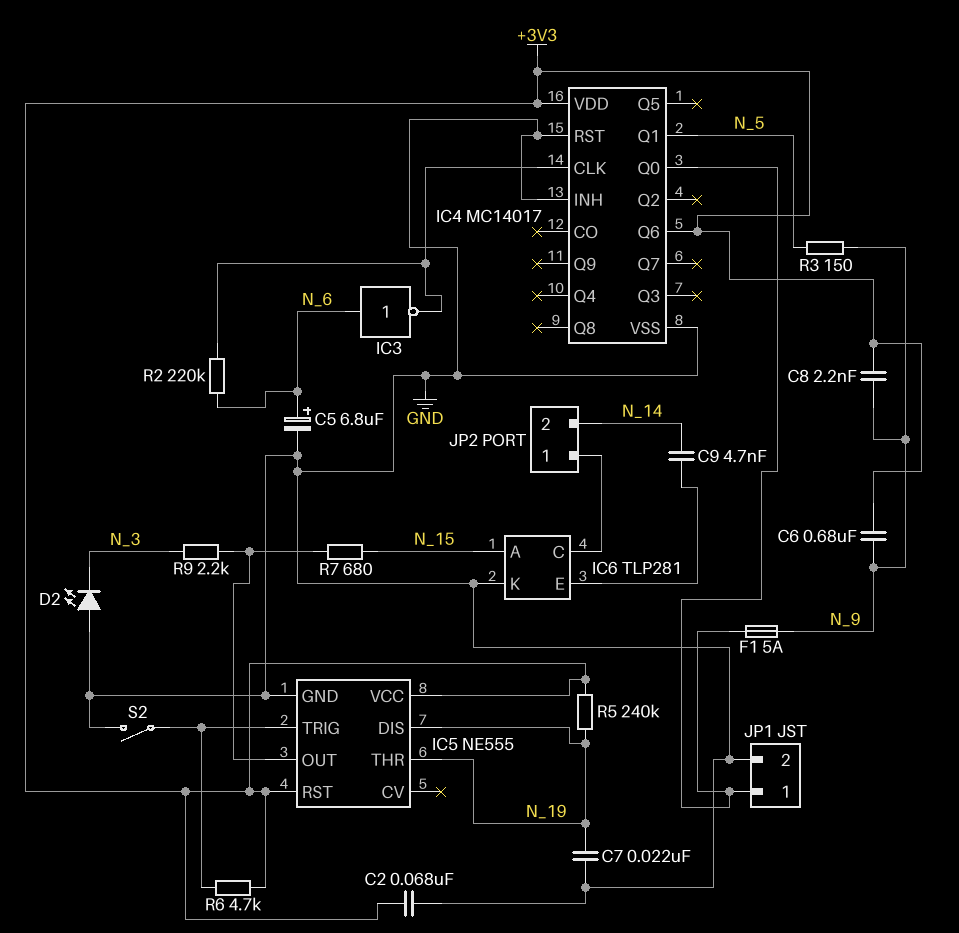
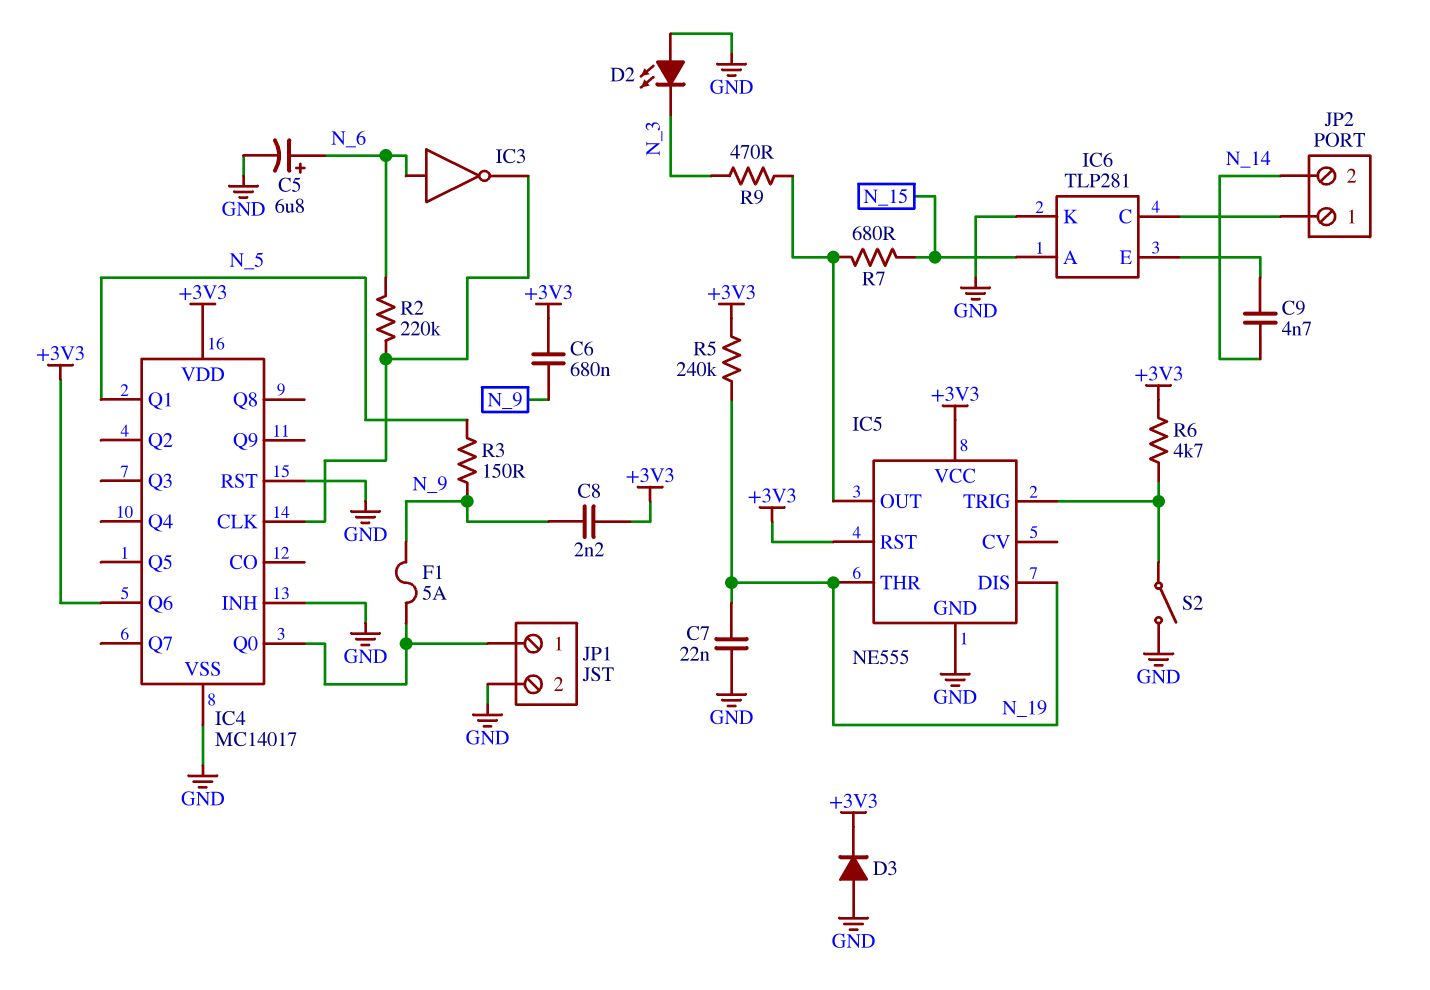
C2: 68nF (+3V3, GND) -> none
D3: none -> diode (A GND, K +3V3)
R9: 2.2k (IC5/OUT, N_3) -> 470 (IC5/OUT, N_3)

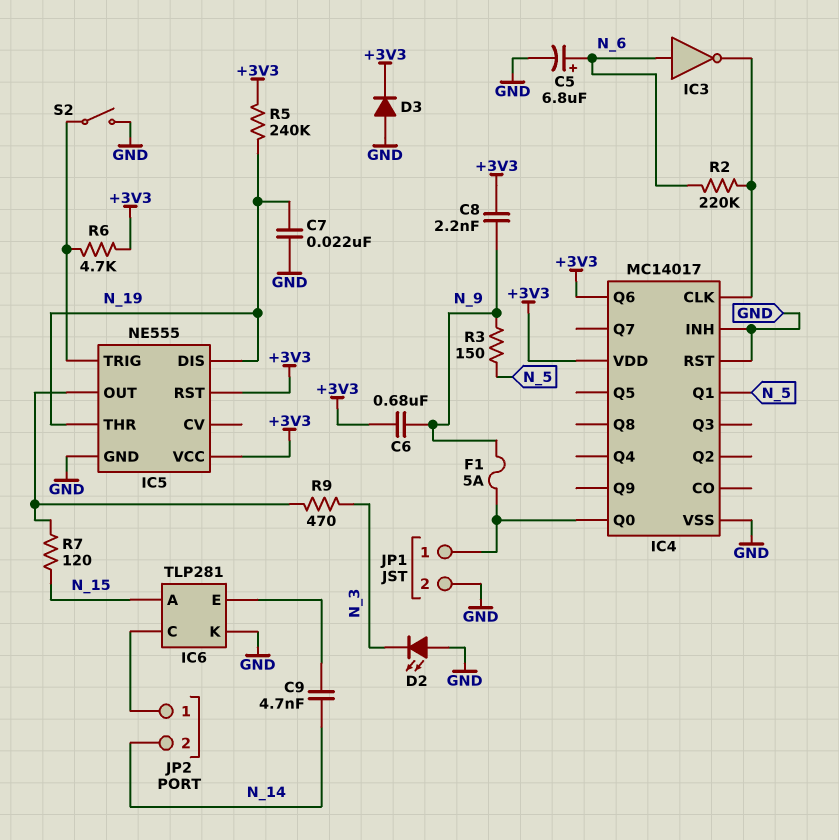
R7: 680 (IC5/OUT, N_15) -> 120 (IC5/OUT, N_15)

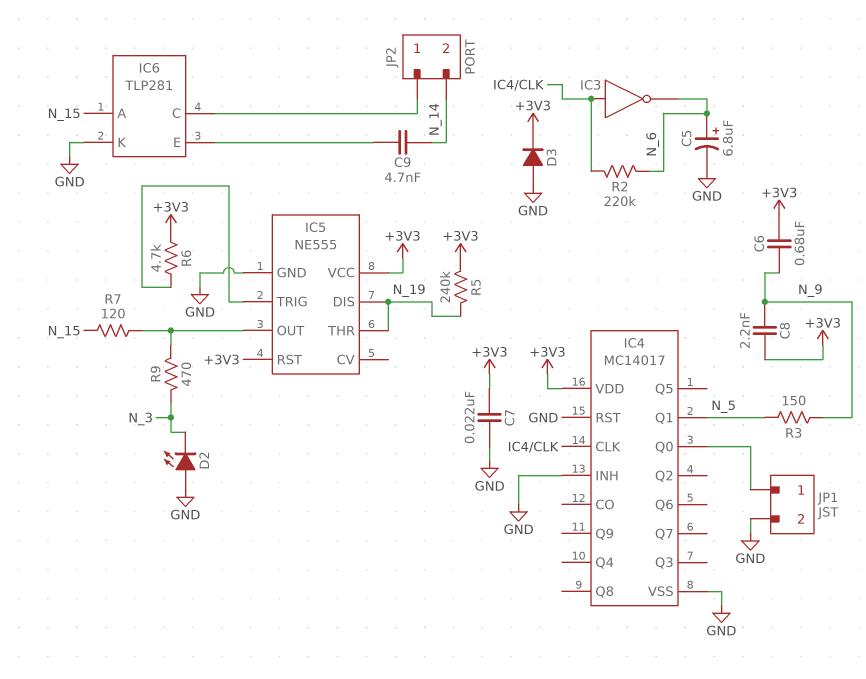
C7: 22nF (GND, N_19) -> 22nF (+3V3, GND)
F1: 5A (IC4/Q0, N_9) -> none
IC3: NOT (in N_6, out IC4/CLK) -> NOT (in IC4/CLK, out N_6)
IC4 pin Q6: +3V3 -> none
S2: switch (GND, IC5/TRIG) -> none

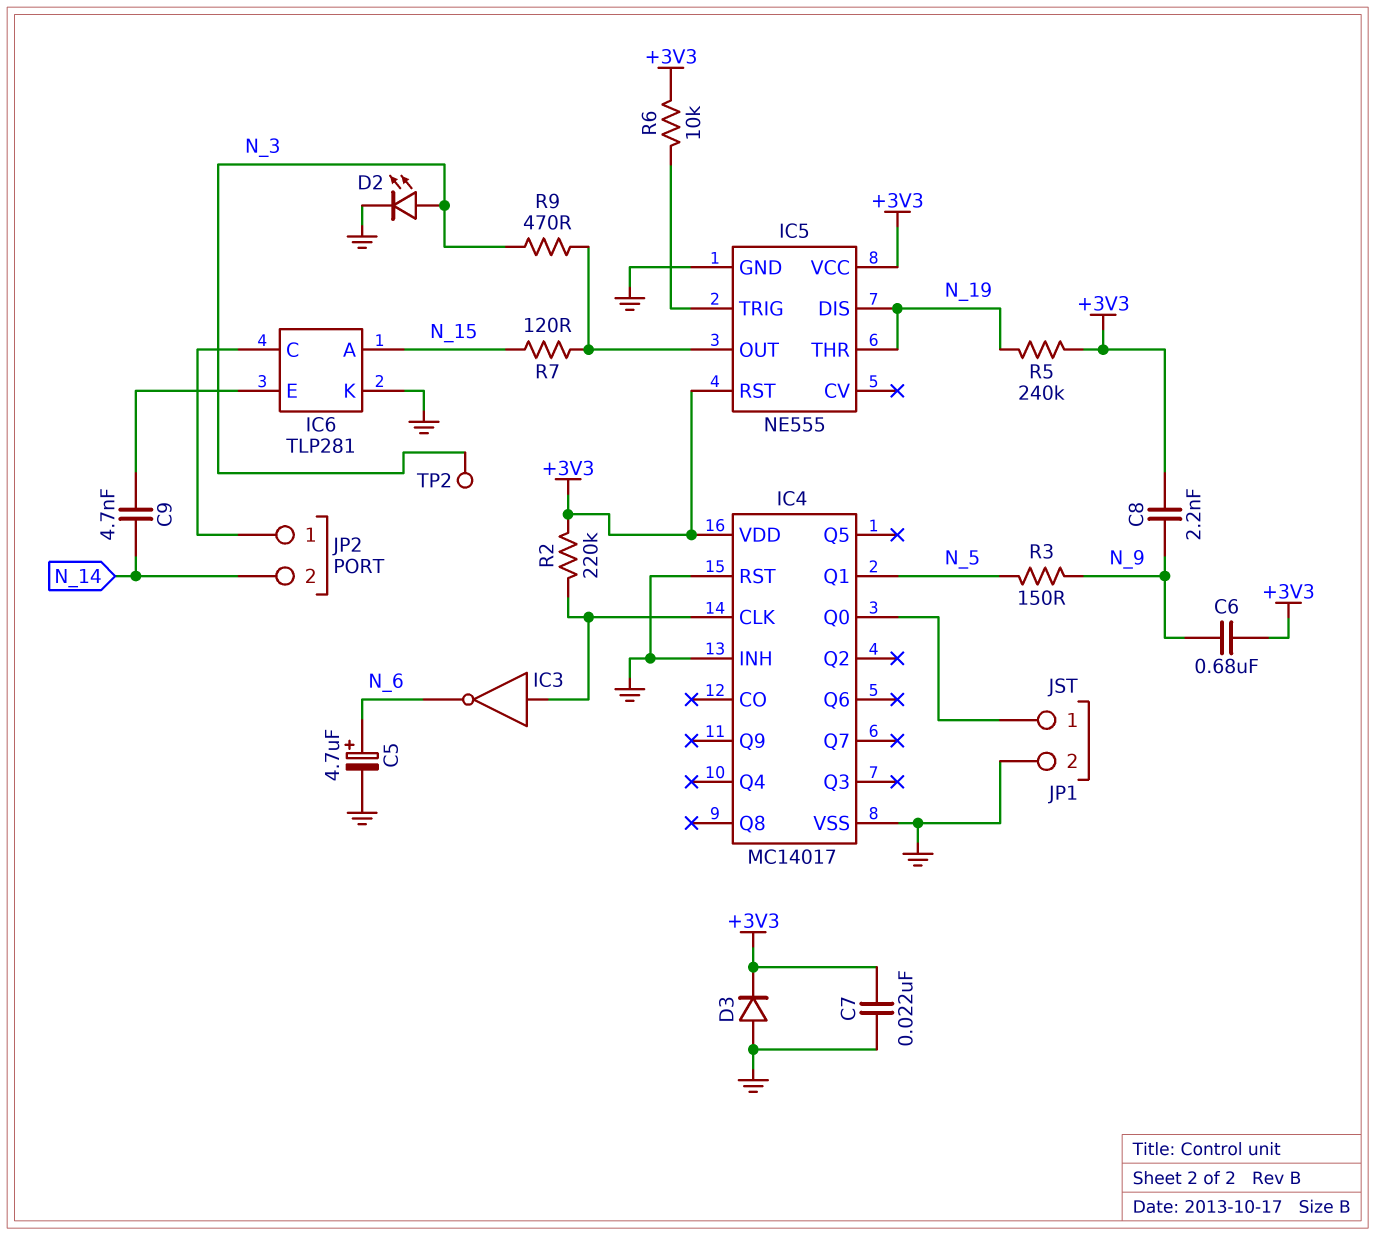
C5: 6.8uF (plus N_6, minus GND) -> 4.7uF (plus N_6, minus GND)
D2: LED (A GND, K N_3) -> LED (A N_3, K GND)
R2: 220k (IC4/CLK, N_6) -> 220k (+3V3, IC4/CLK)
R6: 4.7k (+3V3, IC5/TRIG) -> 10k (+3V3, IC5/TRIG)
TP2: none -> test point (N_3)

